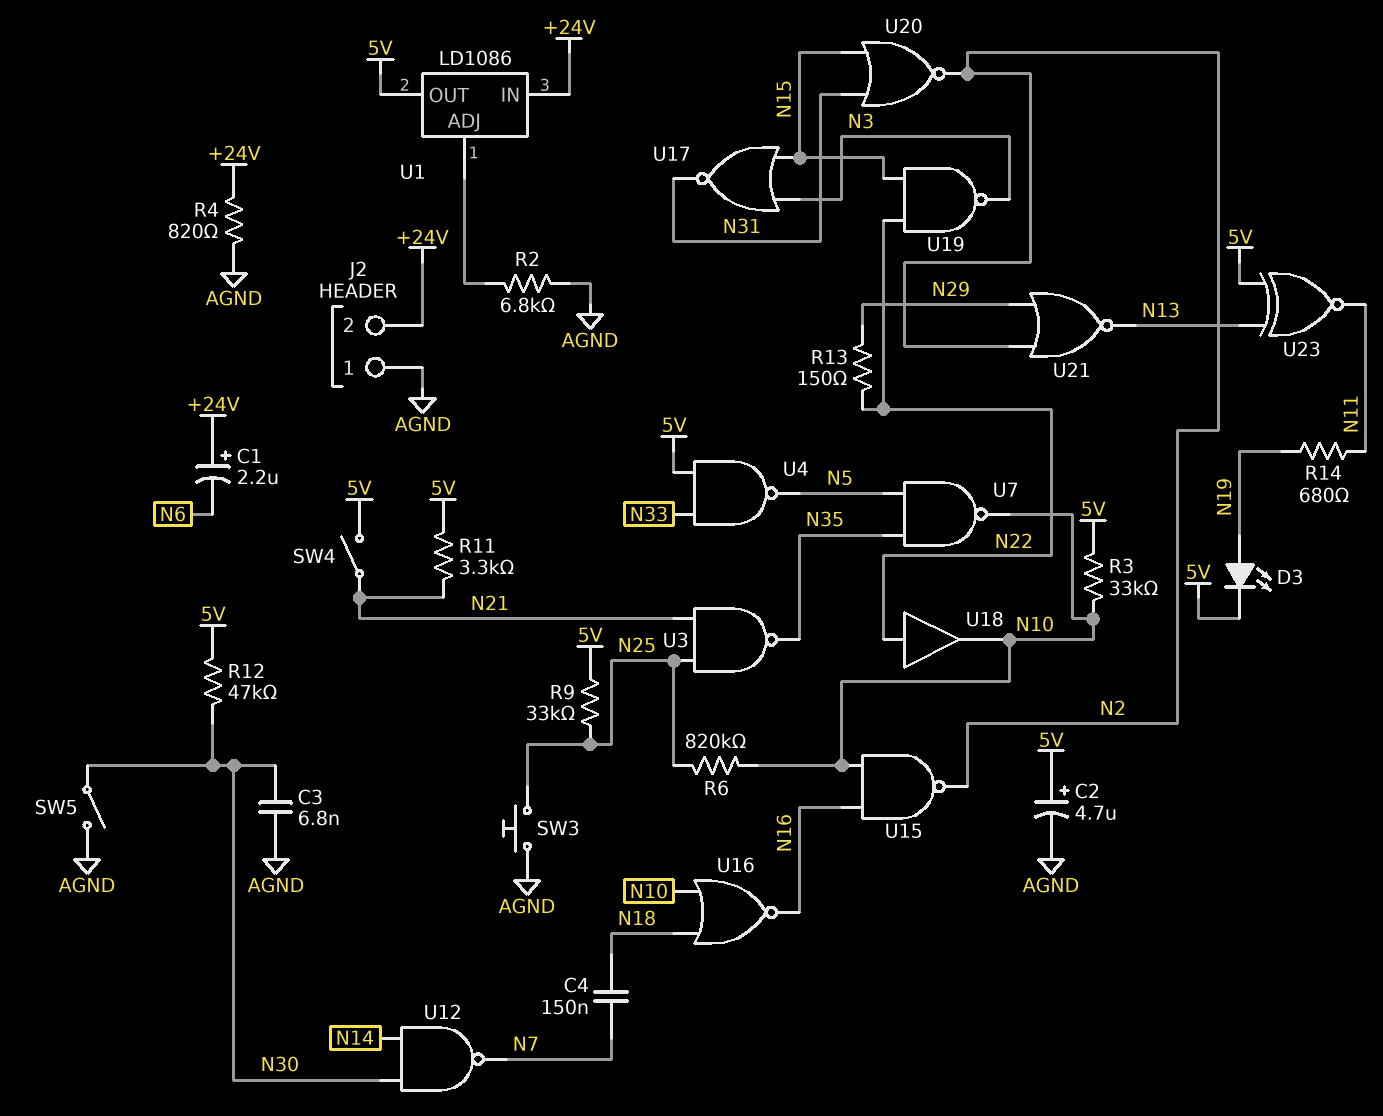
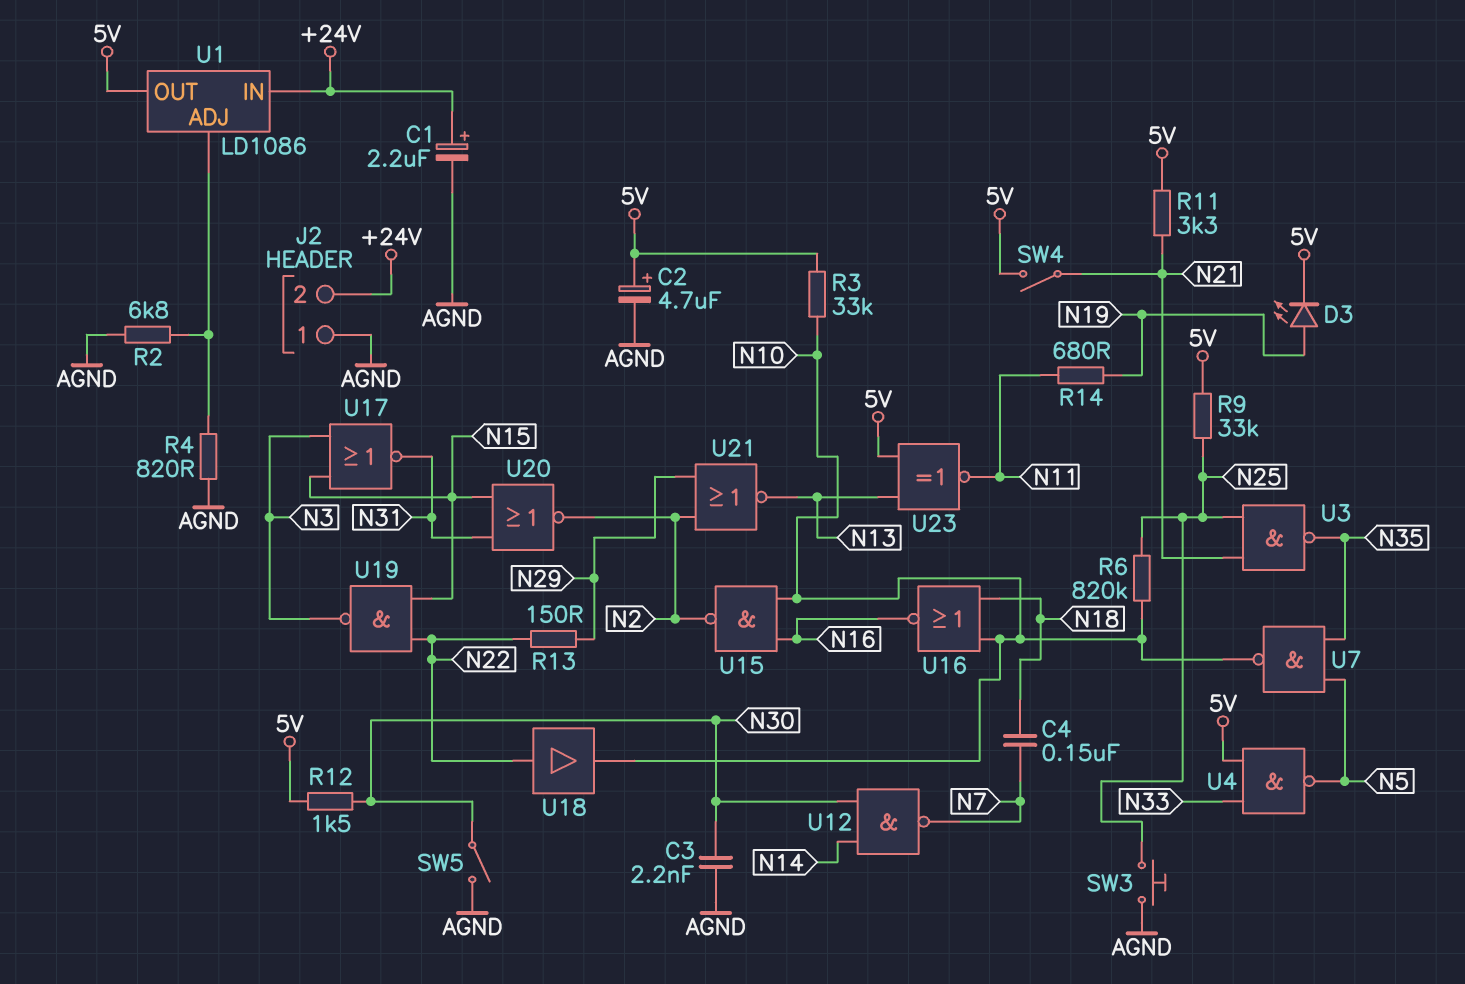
C1: 2.2uF (plus +24V, minus N6) -> 2.2uF (plus +24V, minus AGND)
C3: 6.8nF (AGND, N30) -> 2.2nF (AGND, N30)
R4: 820 (+24V, AGND) -> 820 (AGND, U1/ADJ)
R12: 47k (5V, N30) -> 1.5k (5V, N30)

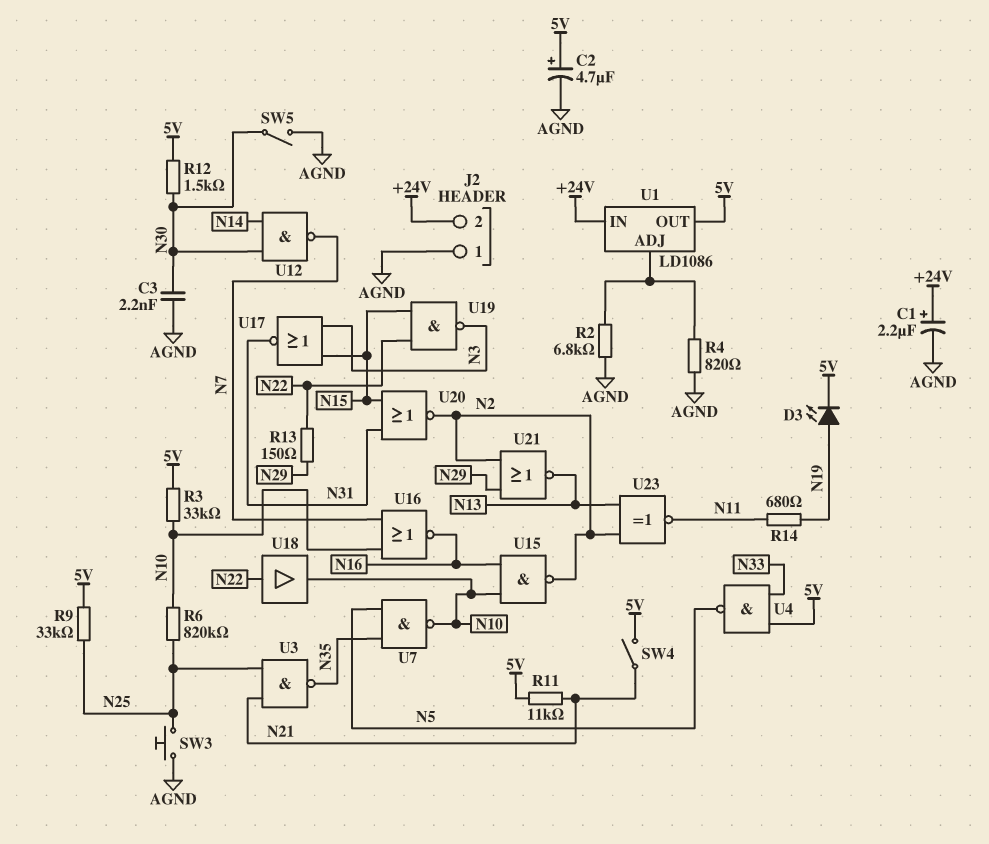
C4: 150nF (N7, N18) -> none
R11: 3.3k (5V, N21) -> 11k (5V, N21)
U16: NOR (in N10, in N18, out N16) -> NOR (in N7, in N10, out N16)
U23: XNOR (in 5V, in N13, out N11) -> XNOR (in N2, in N13, out N11)

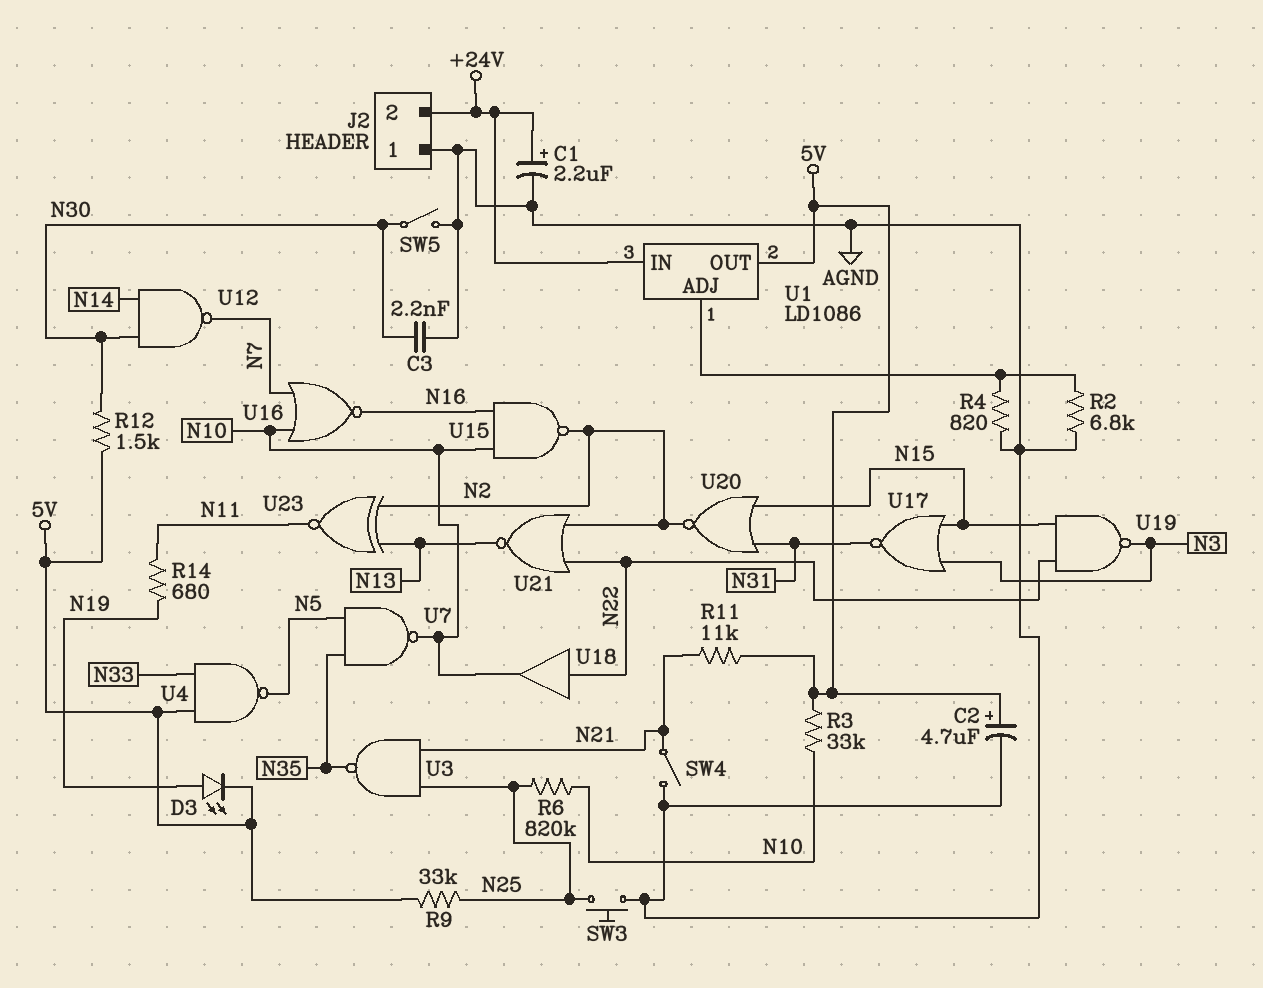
R13: 150 (N22, N29) -> none
SW4: switch (5V, N21) -> switch (AGND, N21)
U21: NOR (in N2, in N29, out N13) -> NOR (in N2, in N22, out N13)

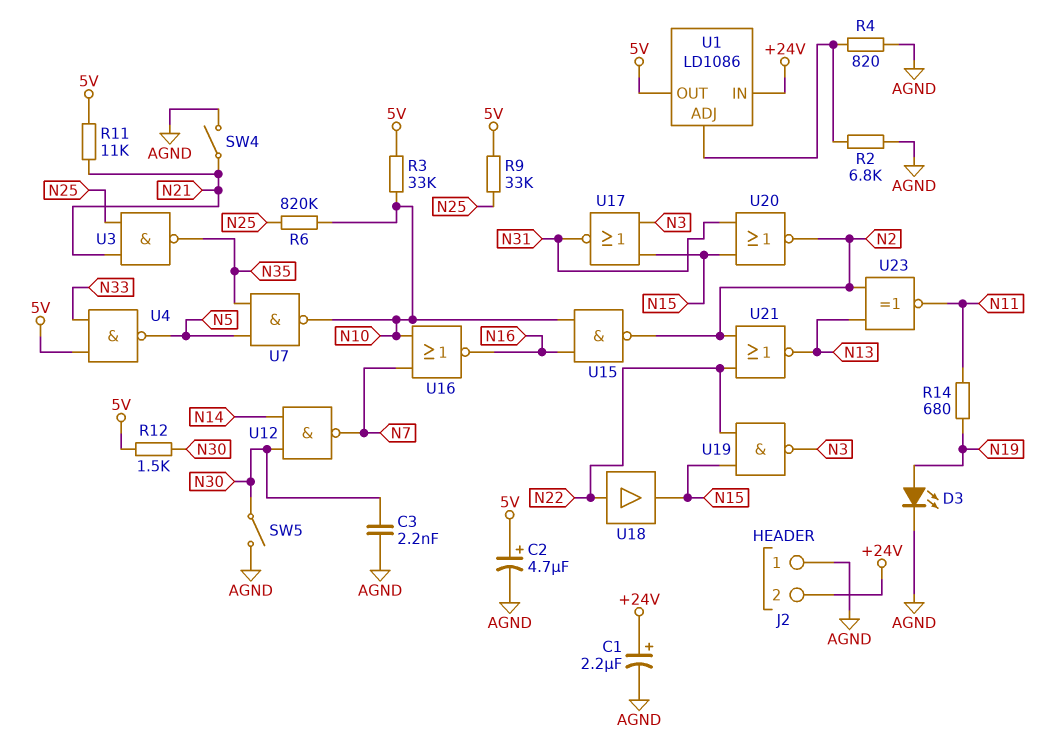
D3: LED (A N19, K 5V) -> LED (A N19, K AGND)
SW3: button (AGND, N25) -> none
U18: buffer (in N22, out N10) -> buffer (in N22, out N15)

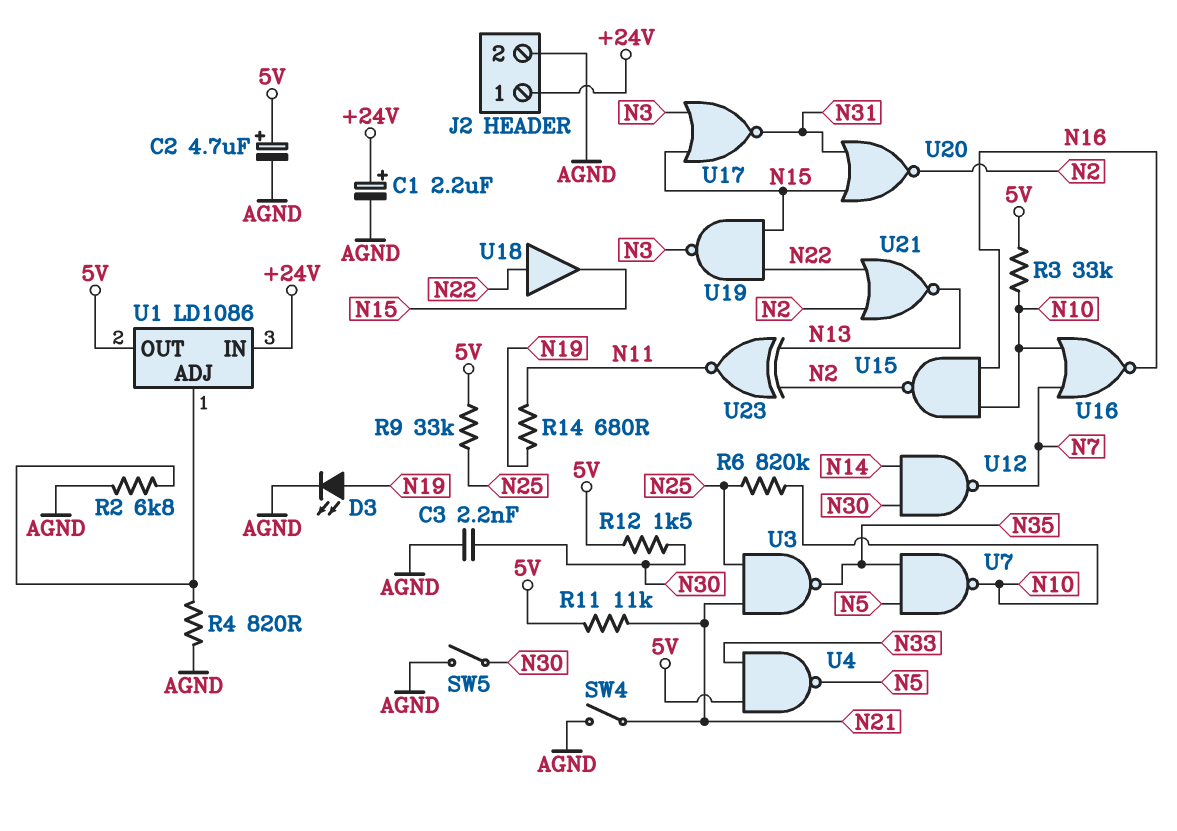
J2 pin 1: AGND -> +24V
J2 pin 2: +24V -> AGND

